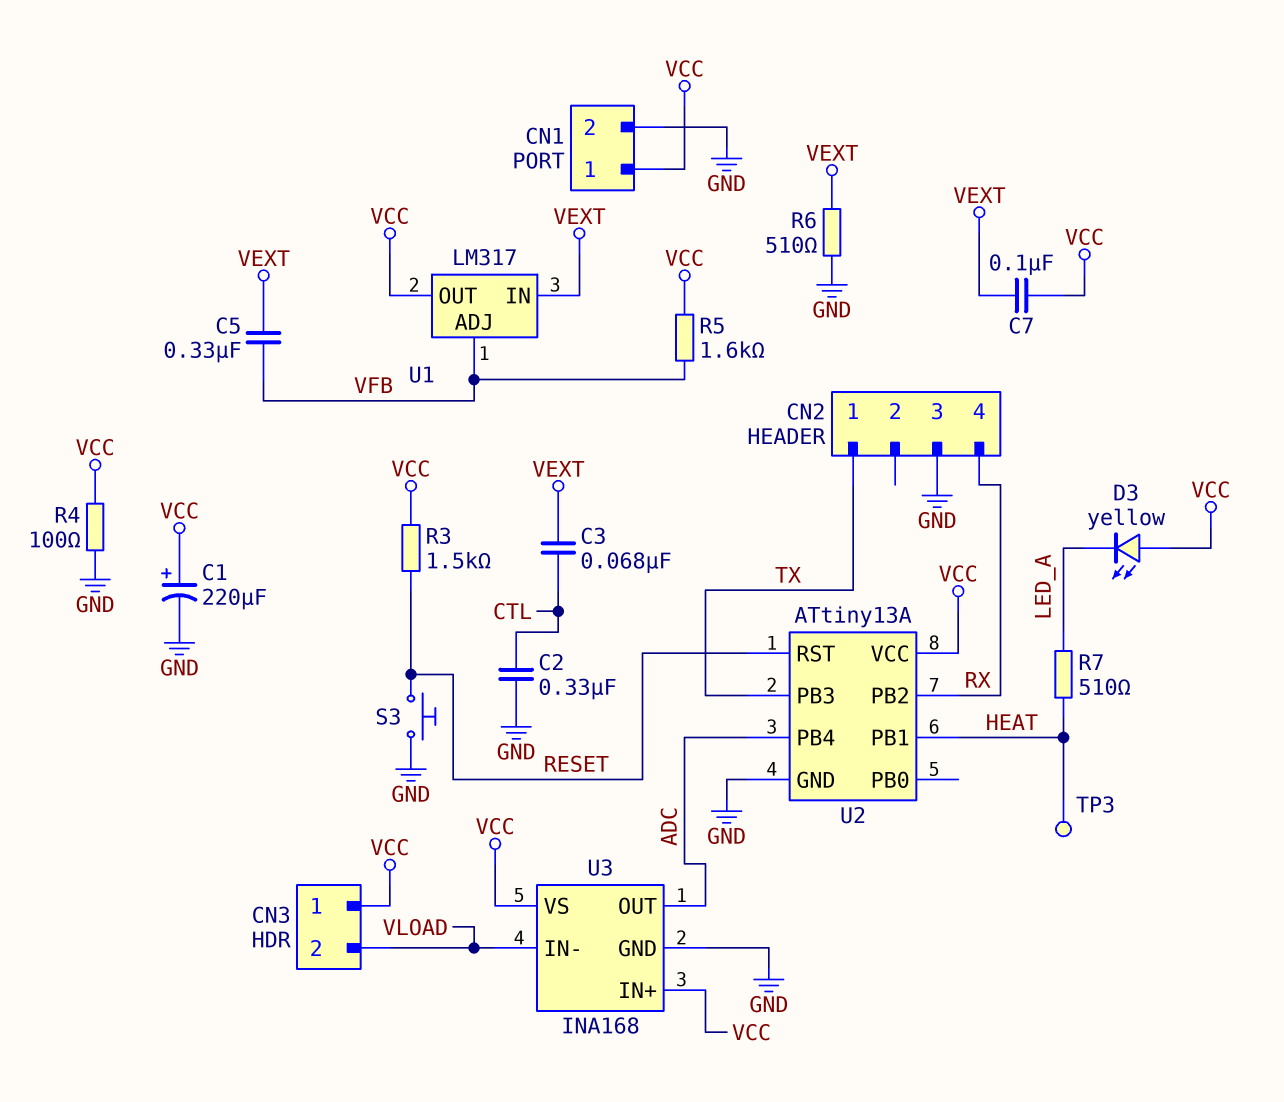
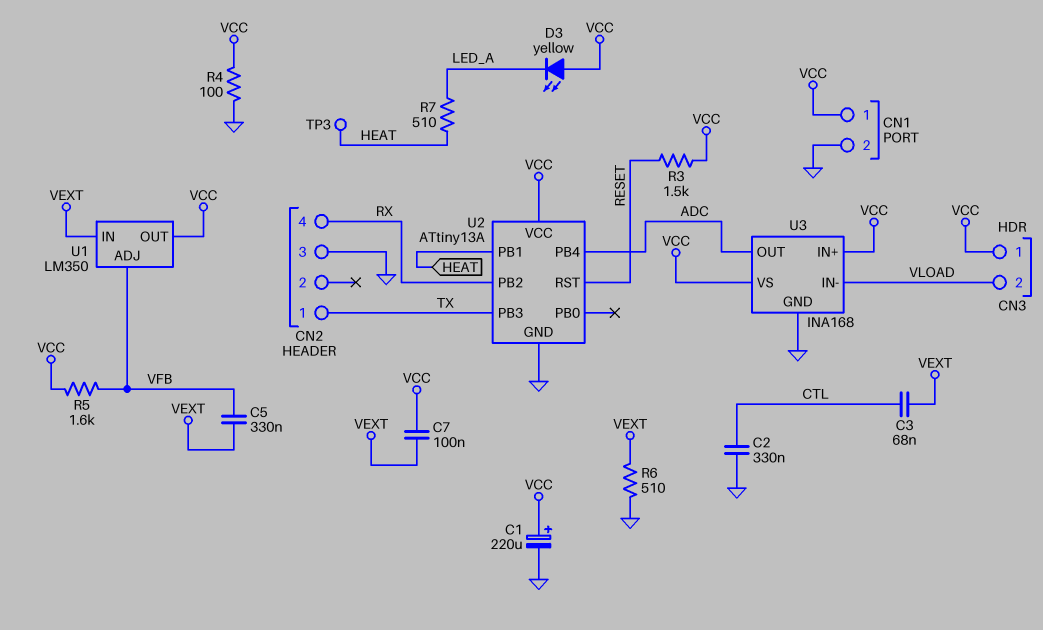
S3: button (GND, RESET) -> none
U1: LM317 -> LM350

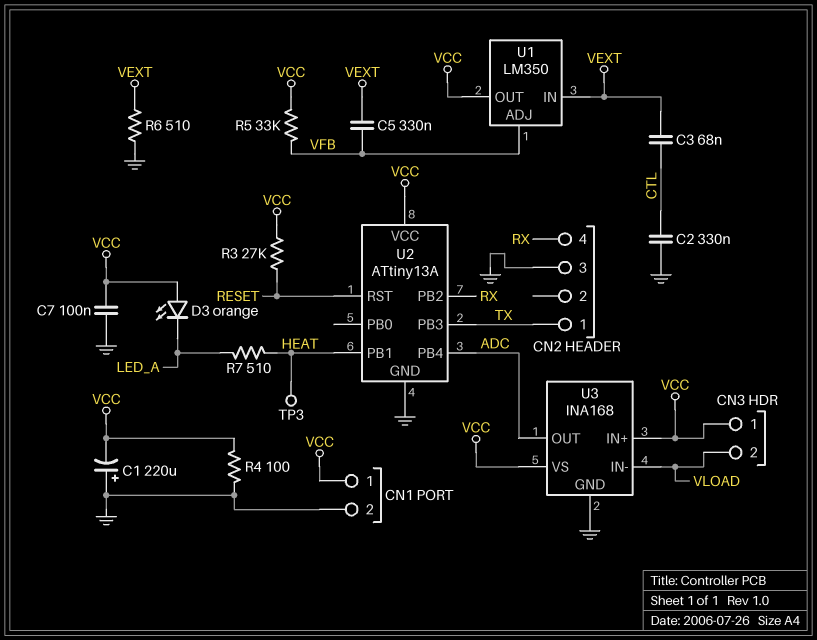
C1: 220uF (plus VCC, minus GND) -> 220uF (plus GND, minus VCC)
C7: 100nF (VCC, VEXT) -> 100nF (GND, VCC)
D3: LED yellow (A VCC, K LED_A) -> LED orange (A VCC, K LED_A)
R3: 1.5k (RESET, VCC) -> 27k (RESET, VCC)
R5: 1.6k (VCC, VFB) -> 33k (VCC, VFB)

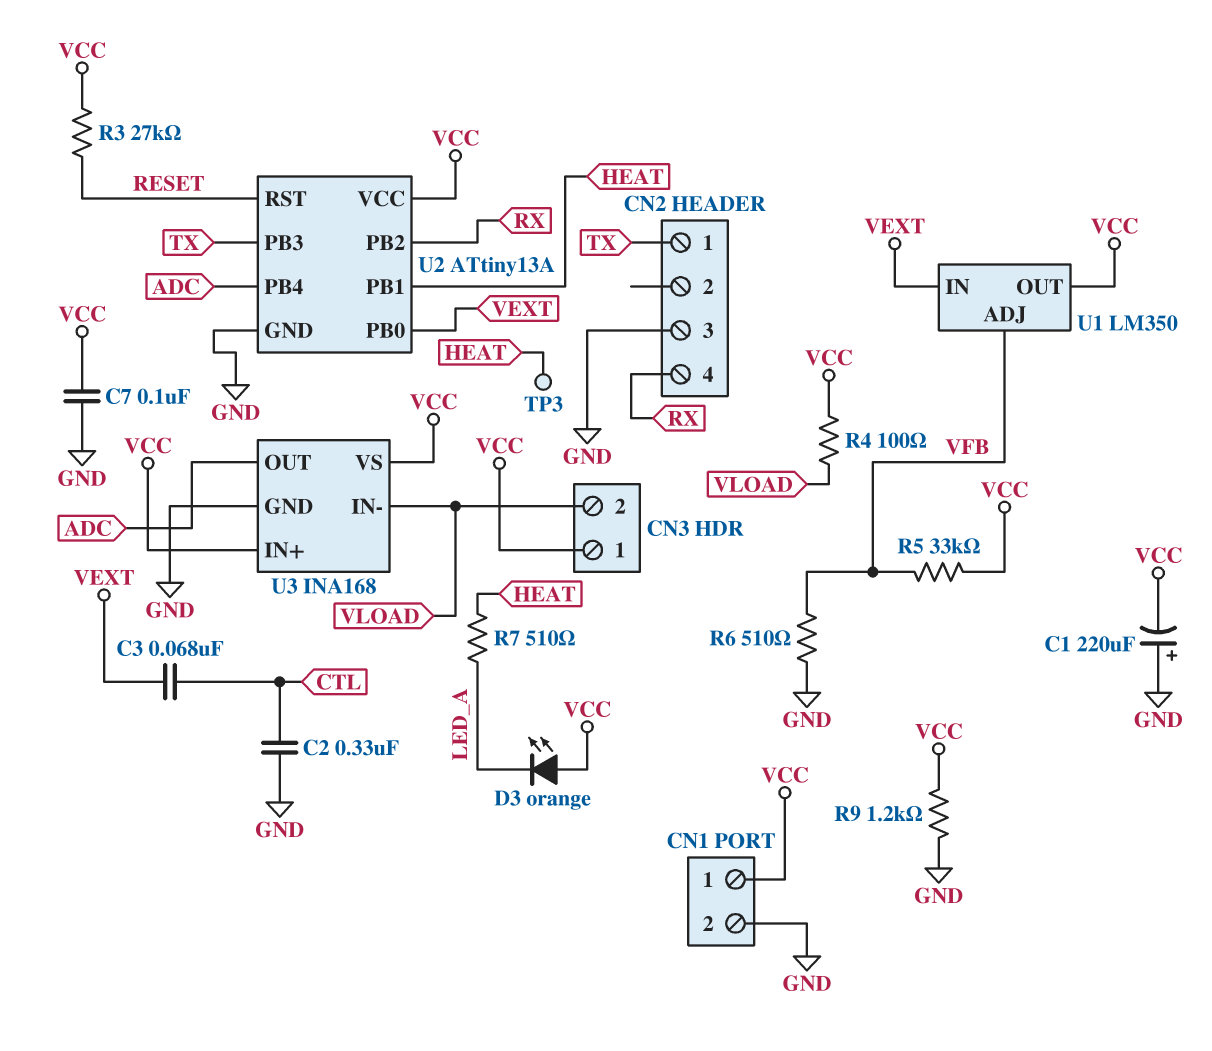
C5: 330nF (VEXT, VFB) -> none
R4: 100 (GND, VCC) -> 100 (VCC, VLOAD)
R6: 510 (GND, VEXT) -> 510 (GND, VFB)
R9: none -> 1.2k (GND, VCC)
U2 pin PB0: none -> VEXT

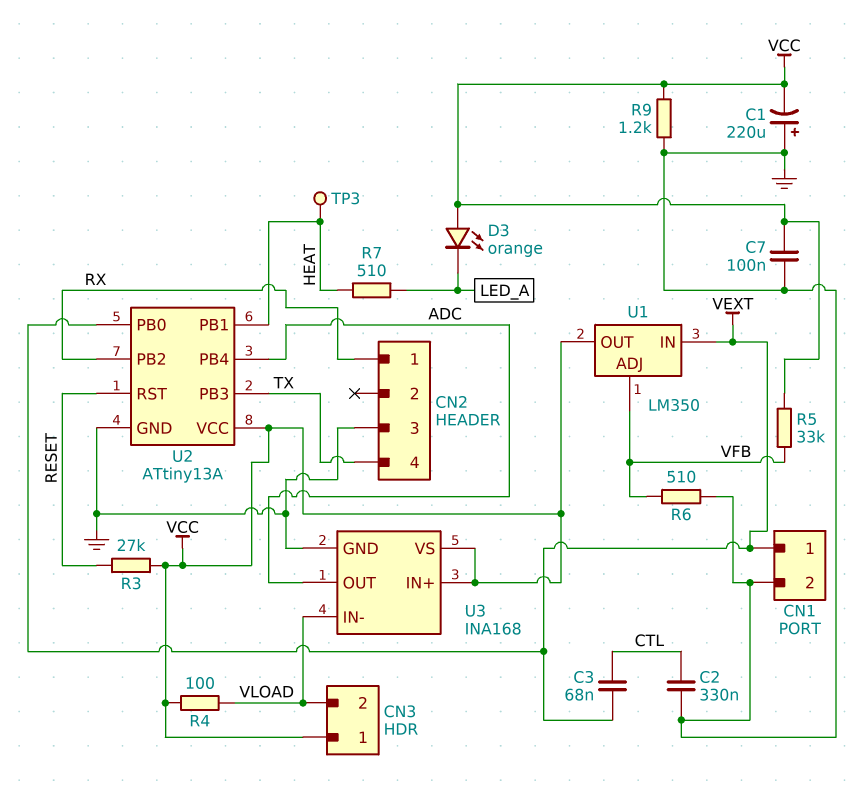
CN1 pin 1: VCC -> VEXT
CN2 pin 1: TX -> RX
CN2 pin 4: RX -> TX

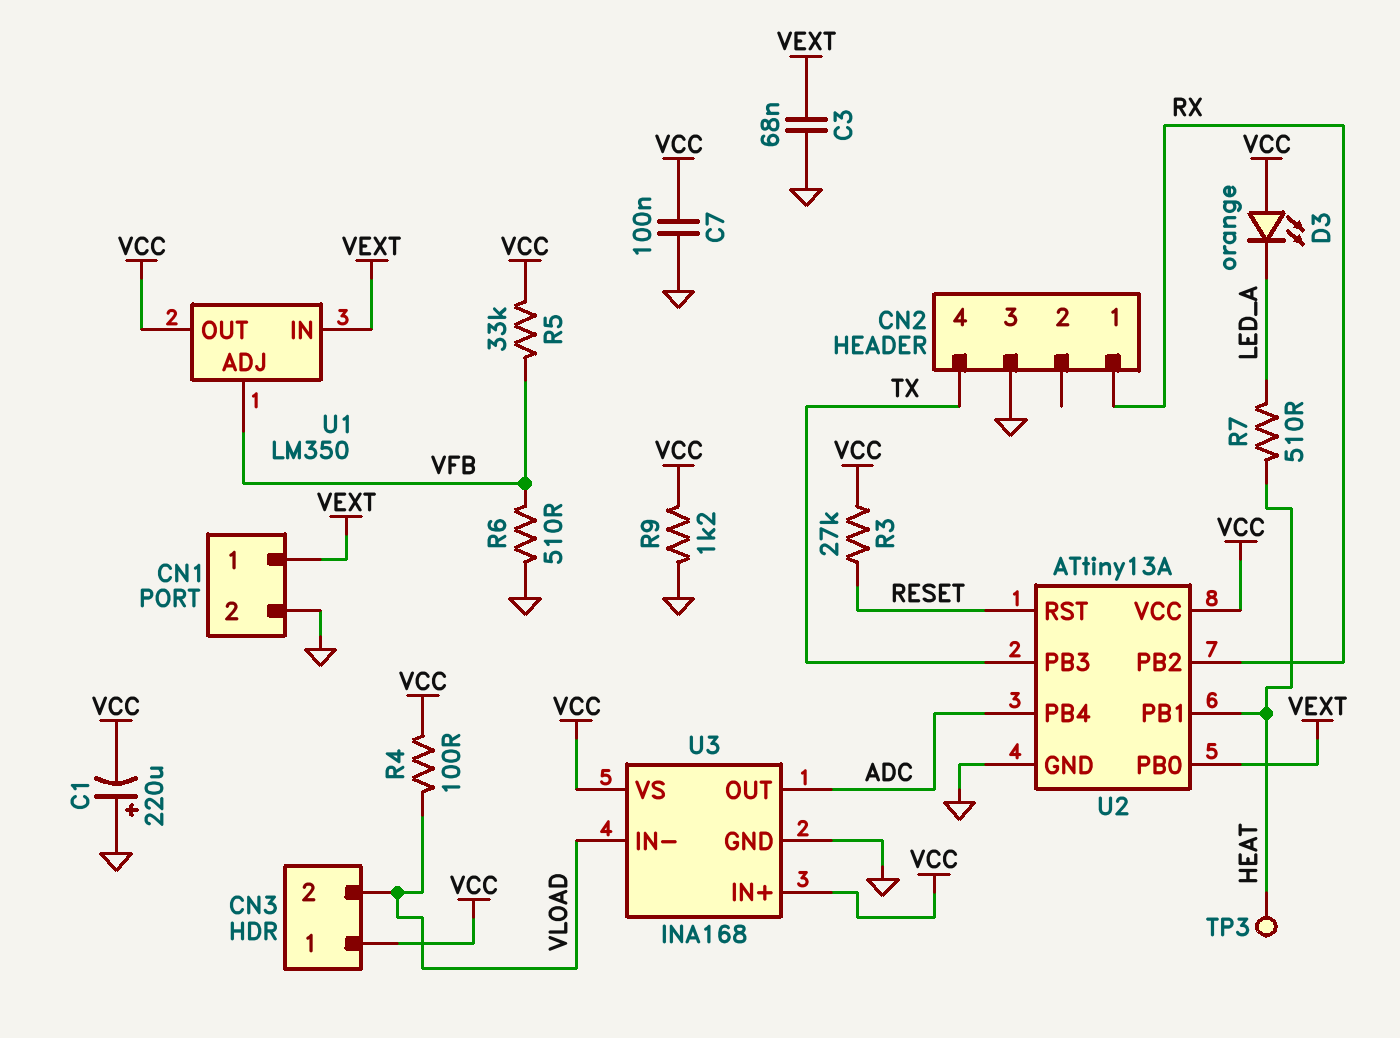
C2: 330nF (CTL, GND) -> none
C3: 68nF (CTL, VEXT) -> 68nF (GND, VEXT)

